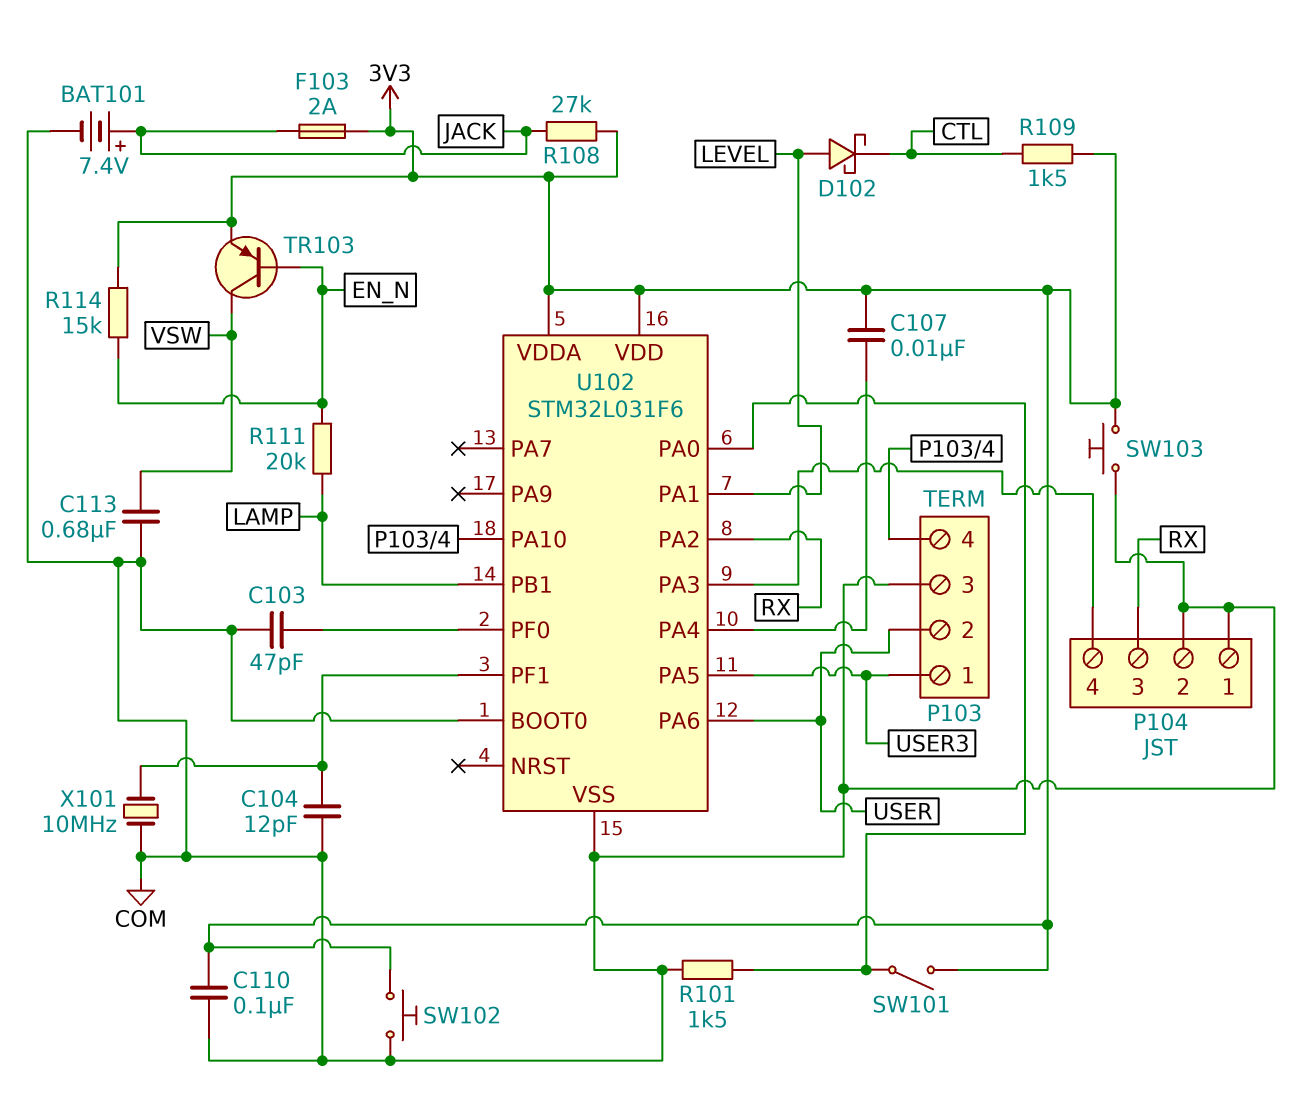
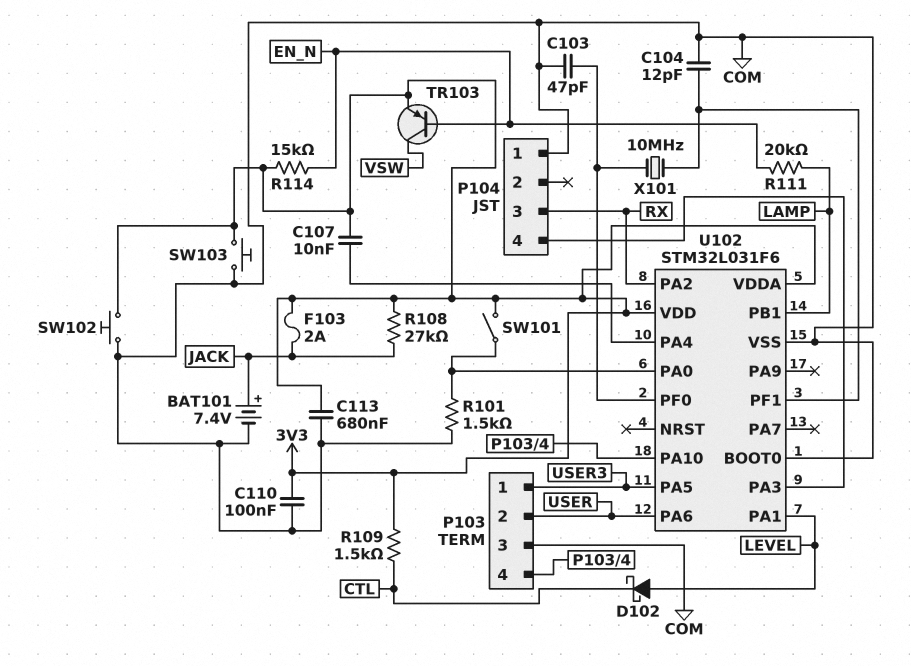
C113: 680nF (COM, VSW) -> 680nF (3V3, COM)
P104 pin 2: COM -> none
X101: 10MHz (COM, U102/PF1) -> 10MHz (U102/PF0, U102/PF1)

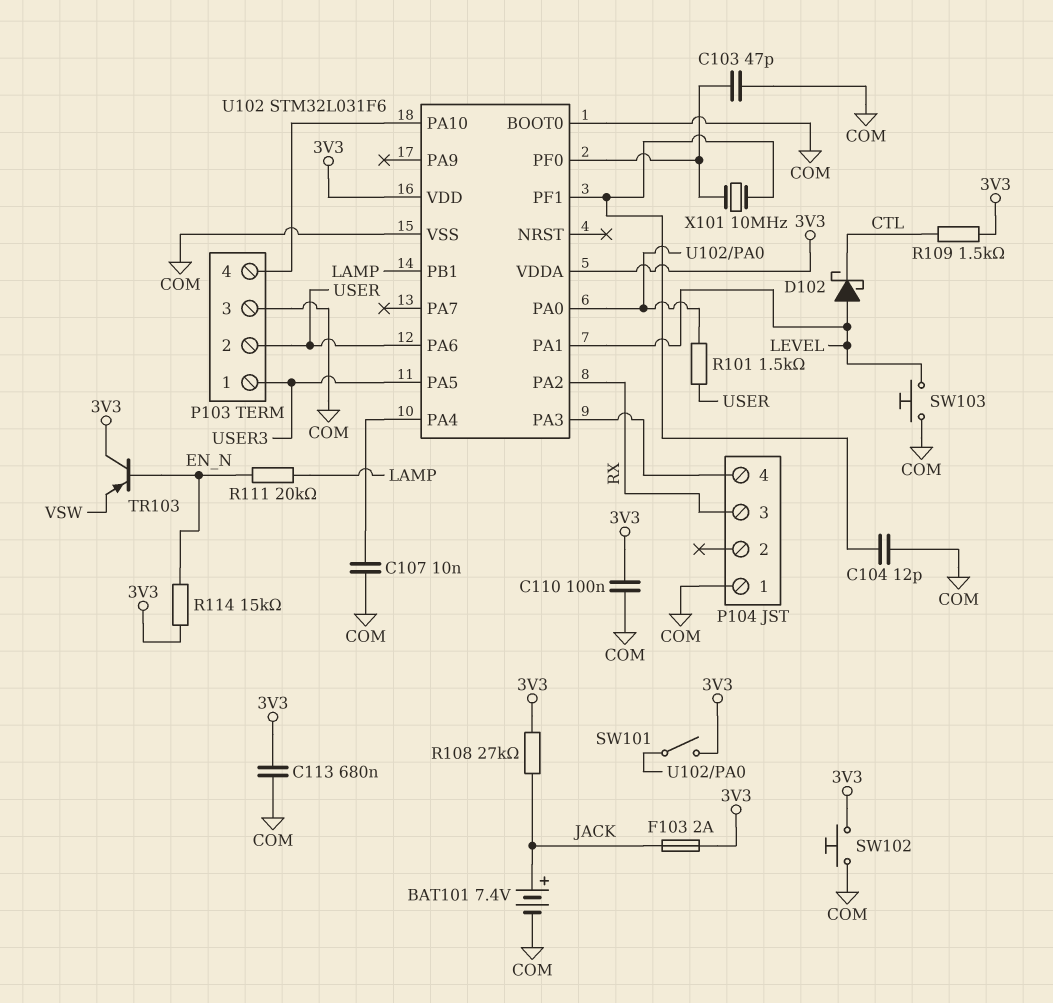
C107: 10nF (3V3, U102/PA4) -> 10nF (COM, U102/PA4)
R101: 1.5k (COM, U102/PA0) -> 1.5k (U102/PA0, USER)
SW103: button (3V3, COM) -> button (COM, LEVEL)
TR103: PNP (B EN_N, C VSW, E 3V3) -> PNP (B EN_N, C 3V3, E VSW)

